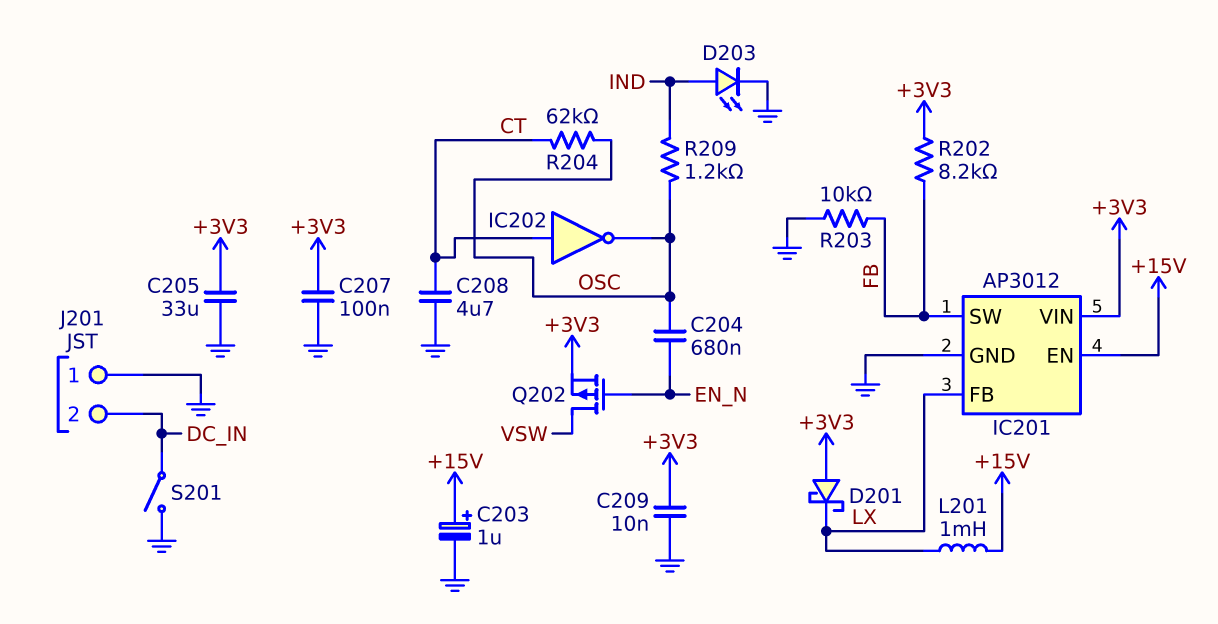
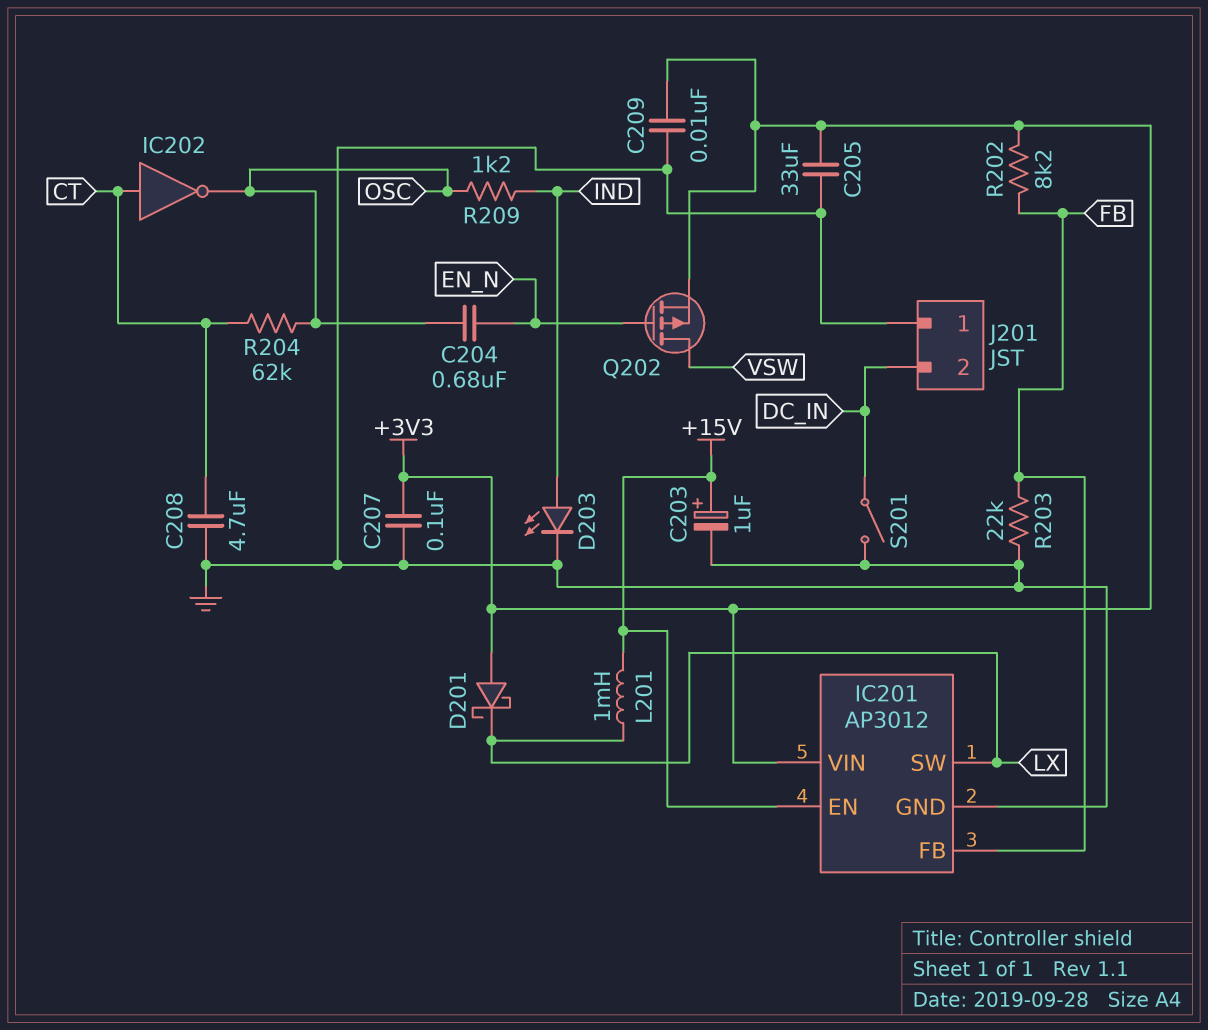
IC201 pin FB: LX -> FB
IC201 pin SW: FB -> LX
R203: 10k (FB, GND) -> 22k (FB, GND)

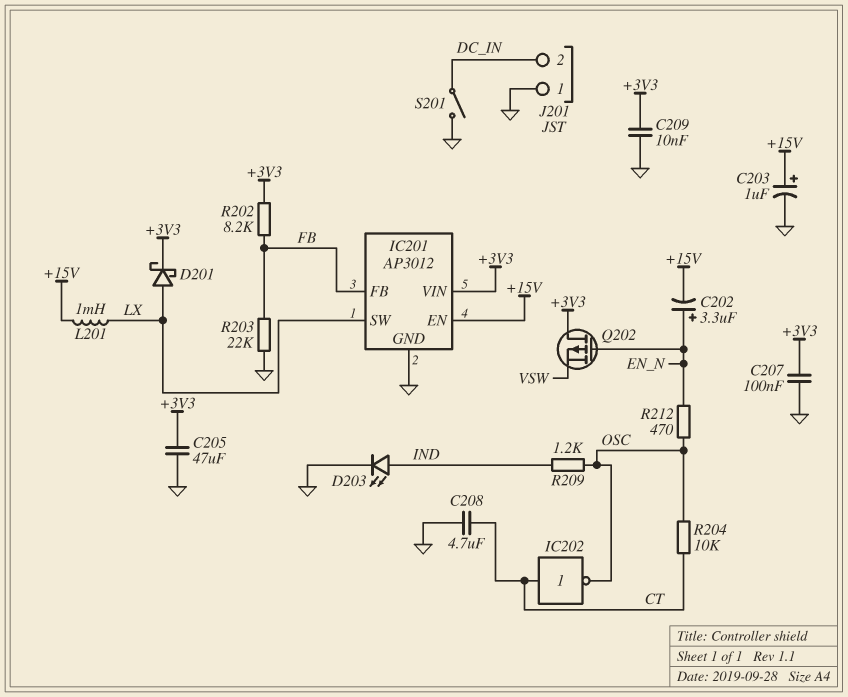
C202: none -> 3.3uF (plus EN_N, minus +15V)
C204: 680nF (EN_N, OSC) -> none
C205: 33uF (+3V3, GND) -> 47uF (+3V3, GND)
D201: schottky (A +3V3, K LX) -> schottky (A LX, K +3V3)
Q202: PMOS (G EN_N, D VSW, S +3V3) -> PMOS (G EN_N, D +3V3, S VSW)
R204: 62k (CT, OSC) -> 10k (CT, OSC)
R212: none -> 470 (EN_N, OSC)

